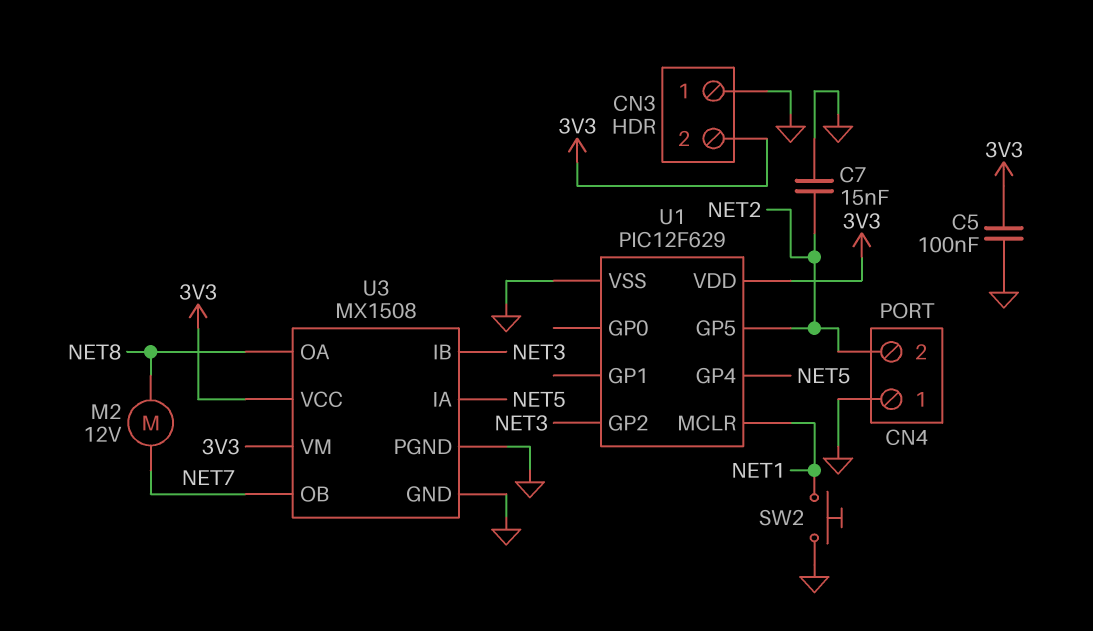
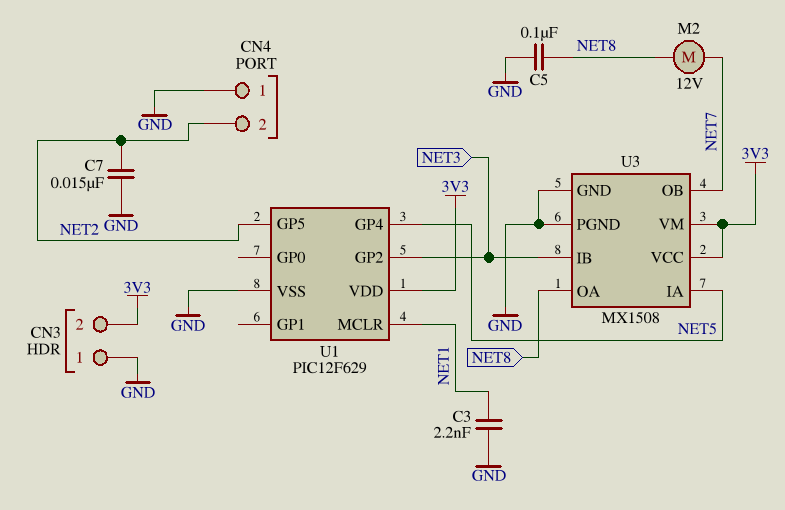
C3: none -> 2.2nF (GND, NET1)
C5: 100nF (3V3, GND) -> 100nF (GND, NET8)
SW2: button (GND, NET1) -> none

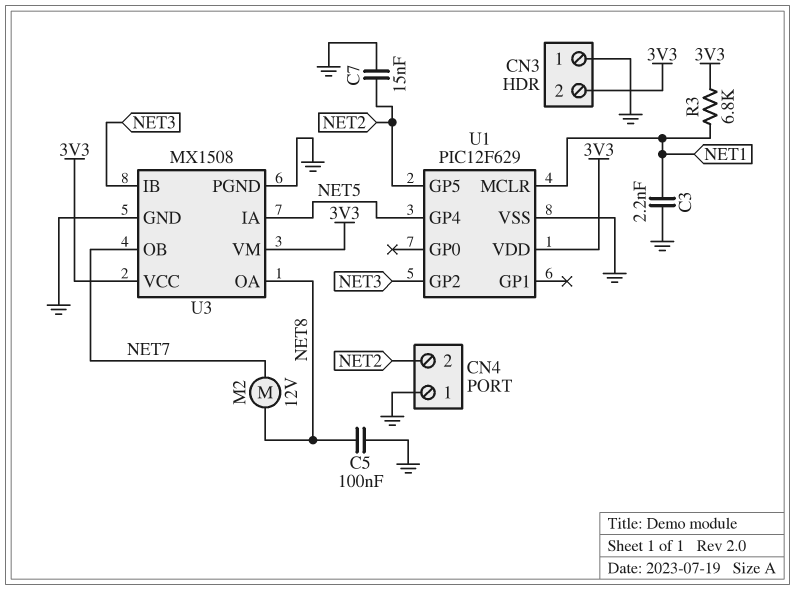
R3: none -> 6.8k (3V3, NET1)

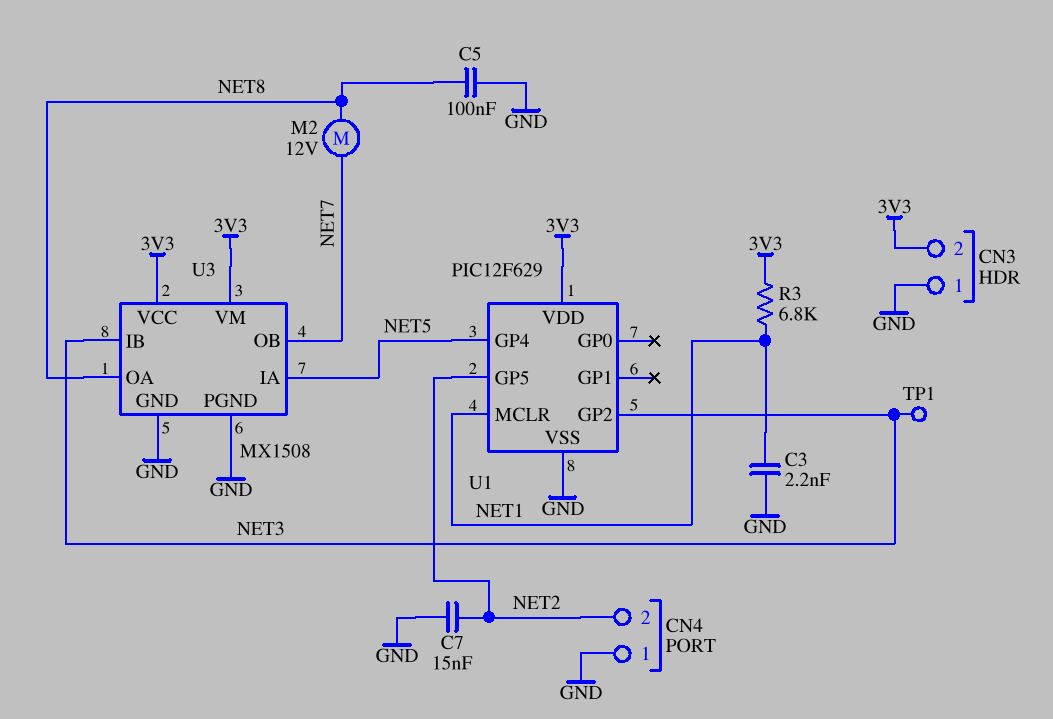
TP1: none -> test point (NET3)

